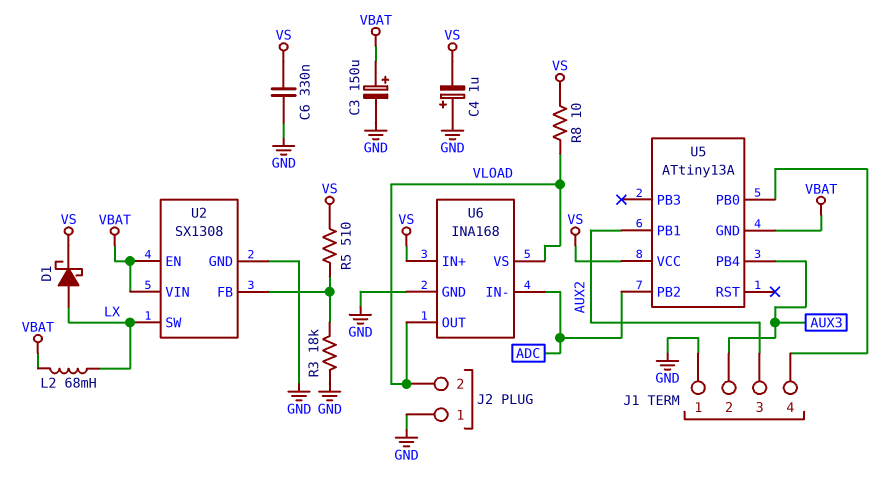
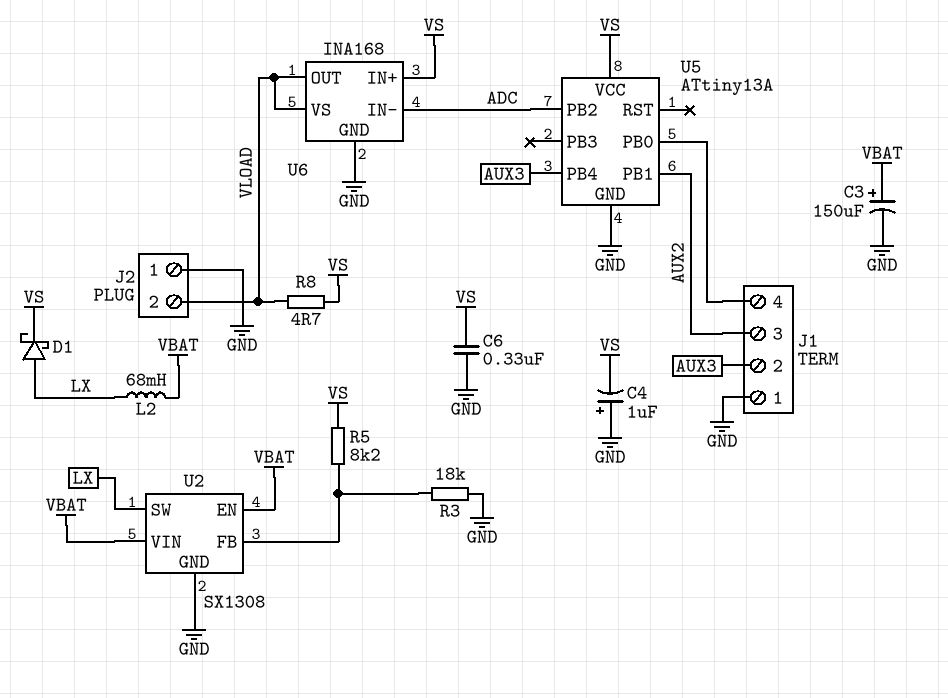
R5: 510 (U2/FB, VS) -> 8.2k (U2/FB, VS)
R8: 10 (VLOAD, VS) -> 4.7 (VLOAD, VS)
U5 pin GND: VBAT -> GND

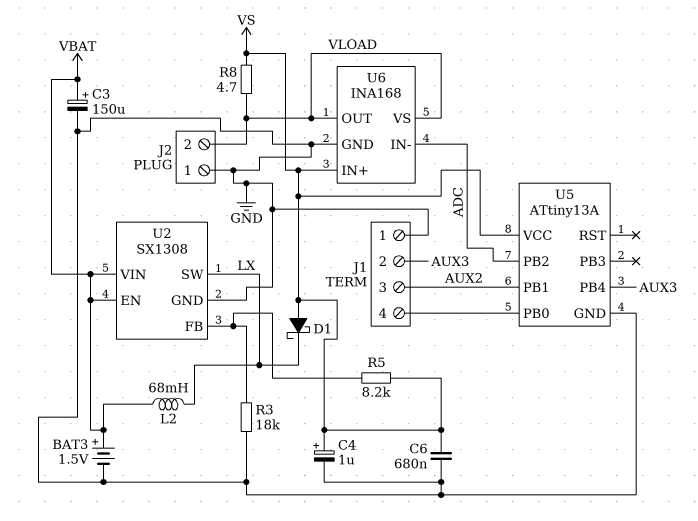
BAT3: none -> 1.5V (plus VBAT, minus GND)
C4: 1uF (plus GND, minus VS) -> 1uF (plus VS, minus GND)
C6: 330nF (GND, VS) -> 680nF (GND, VS)
D1: schottky (A LX, K VS) -> schottky (A VS, K LX)

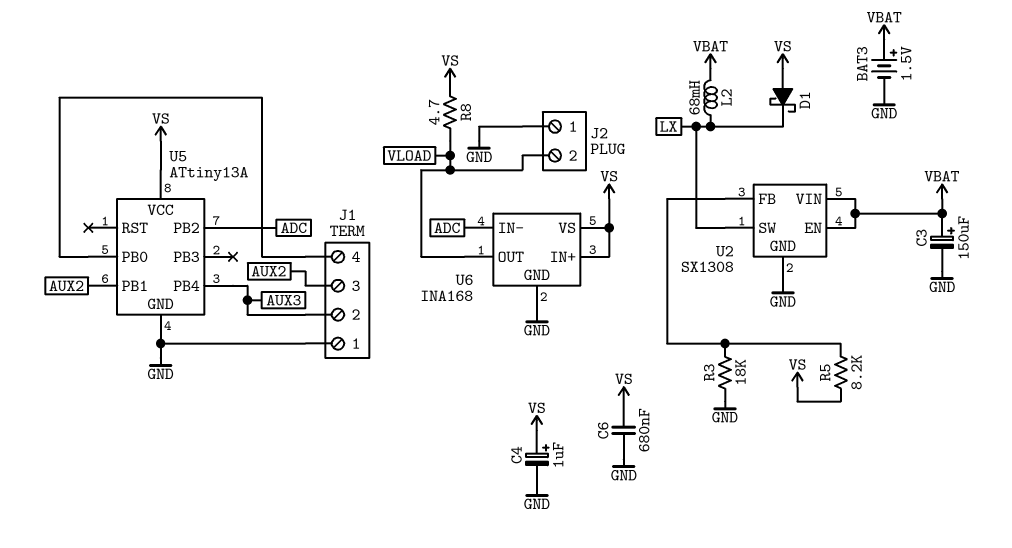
U6 pin VS: VLOAD -> VS

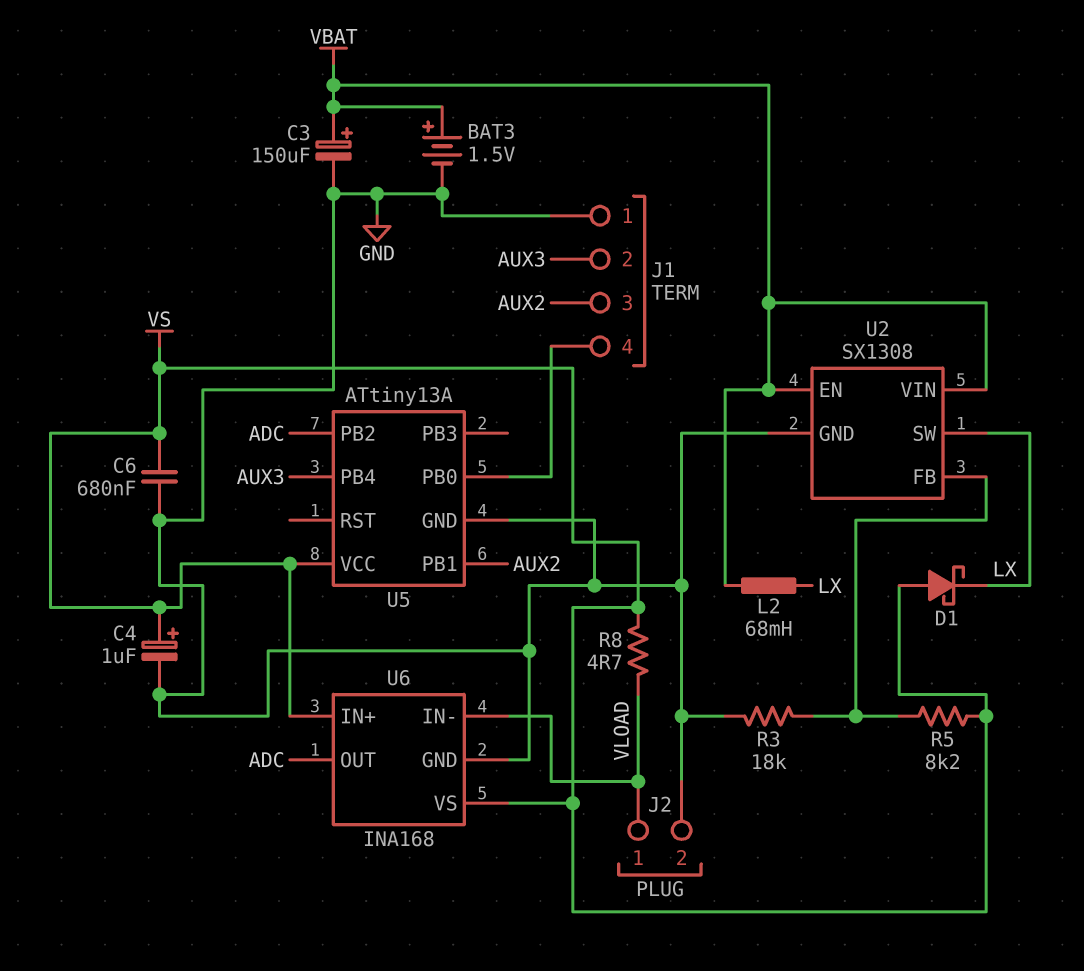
J2 pin 1: GND -> VLOAD
J2 pin 2: VLOAD -> GND
U6 pin IN-: ADC -> VLOAD
U6 pin OUT: VLOAD -> ADC

